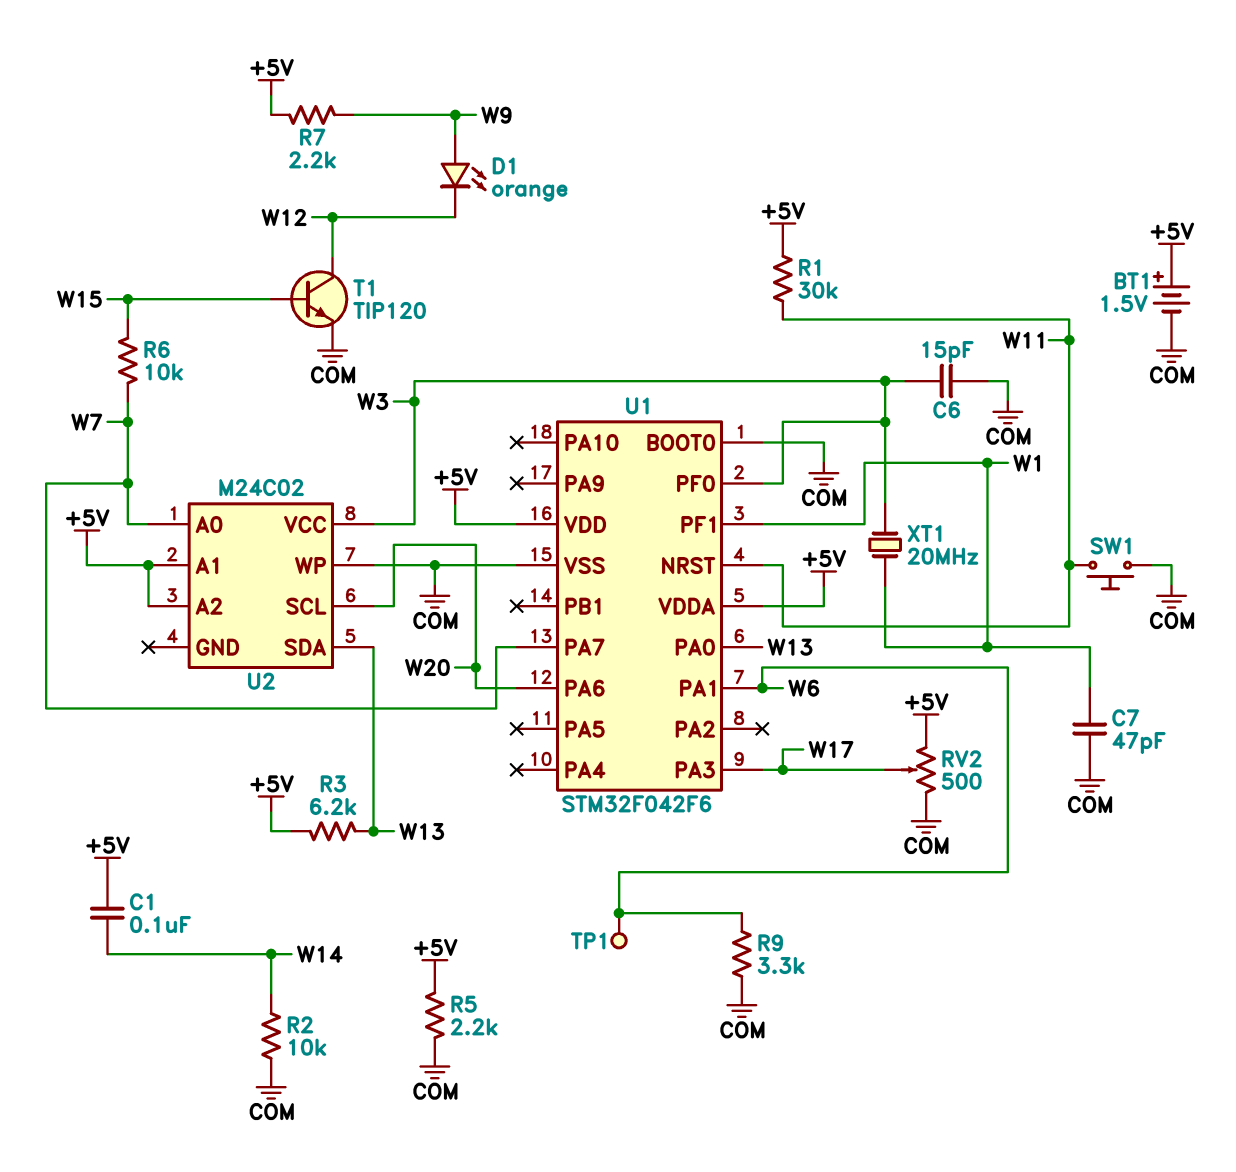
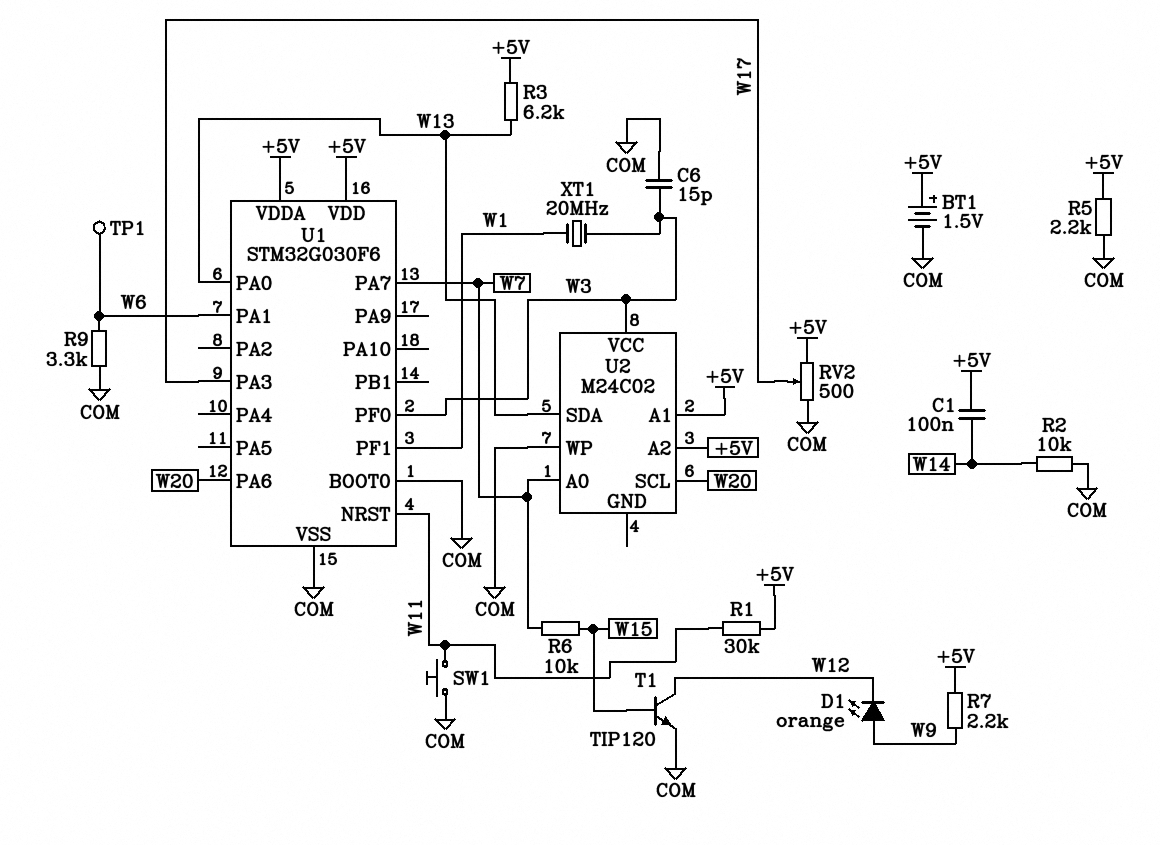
C7: 47pF (COM, W1) -> none
U1: STM32F042F6 -> STM32G030F6

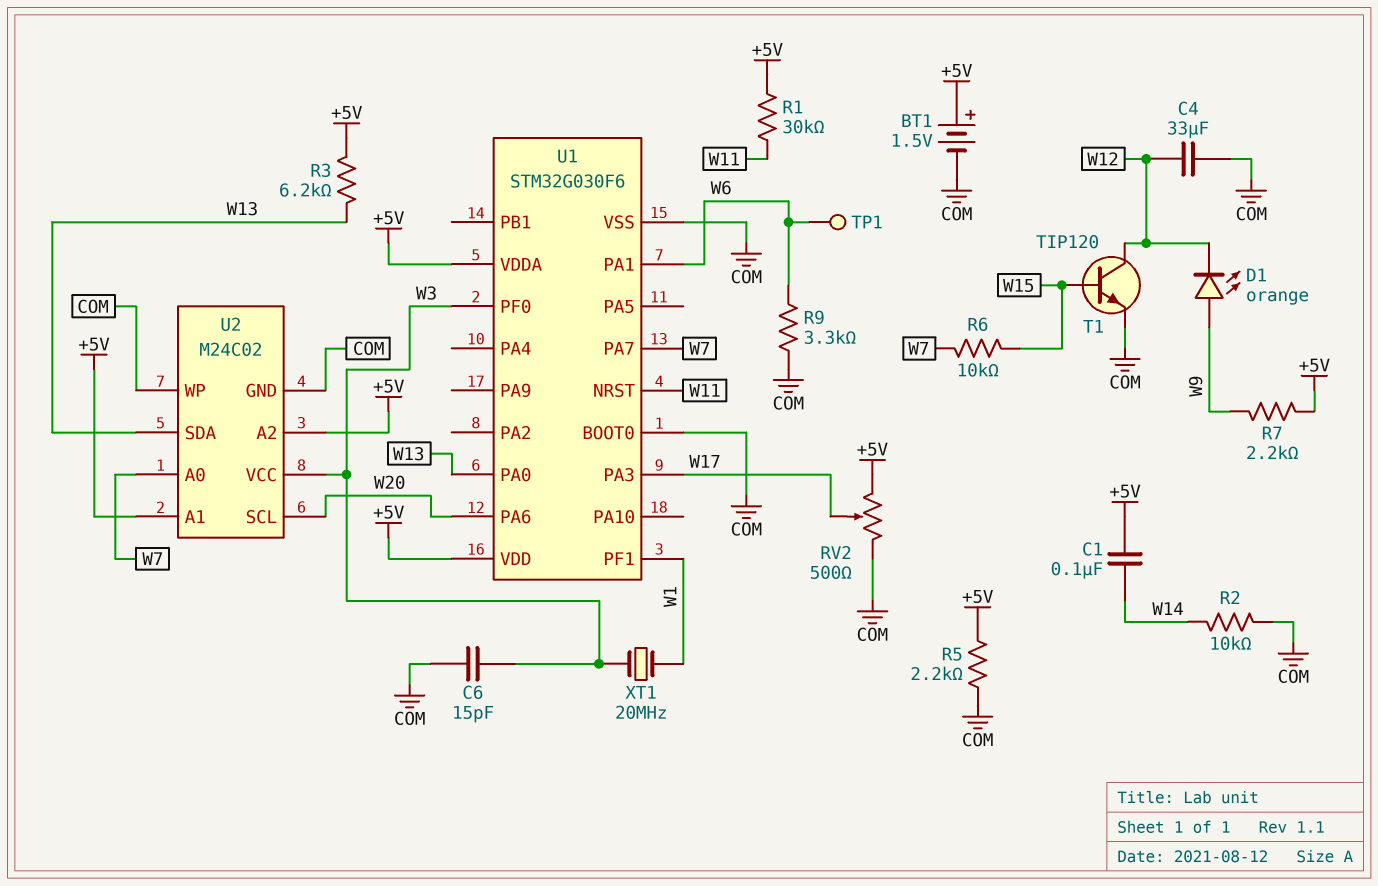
C4: none -> 33uF (COM, W12)
SW1: button (COM, W11) -> none
U2 pin GND: none -> COM

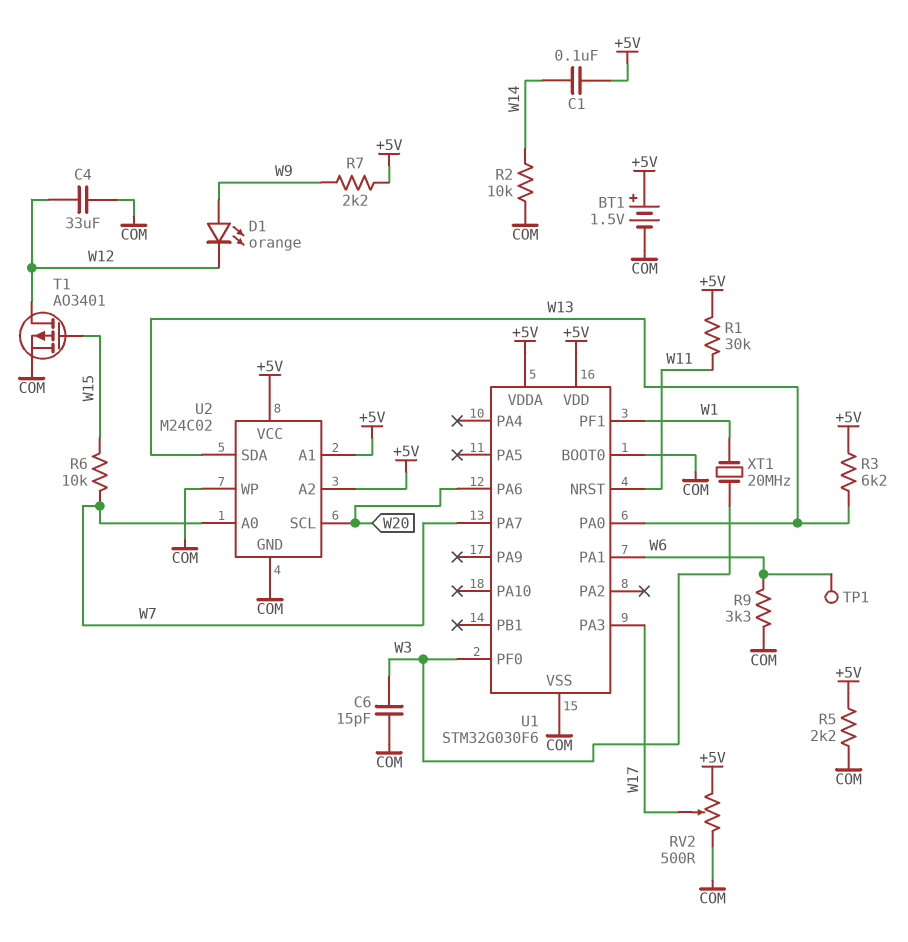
T1: NPN TIP120 (B W15, C W12, E COM) -> PMOS AO3401 (G W15, D W12, S COM)
U2 pin VCC: W3 -> +5V

